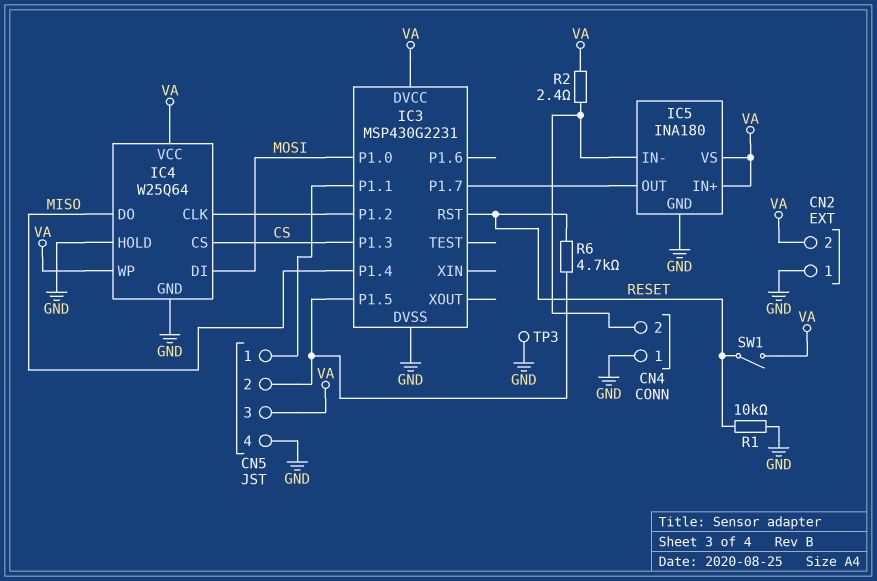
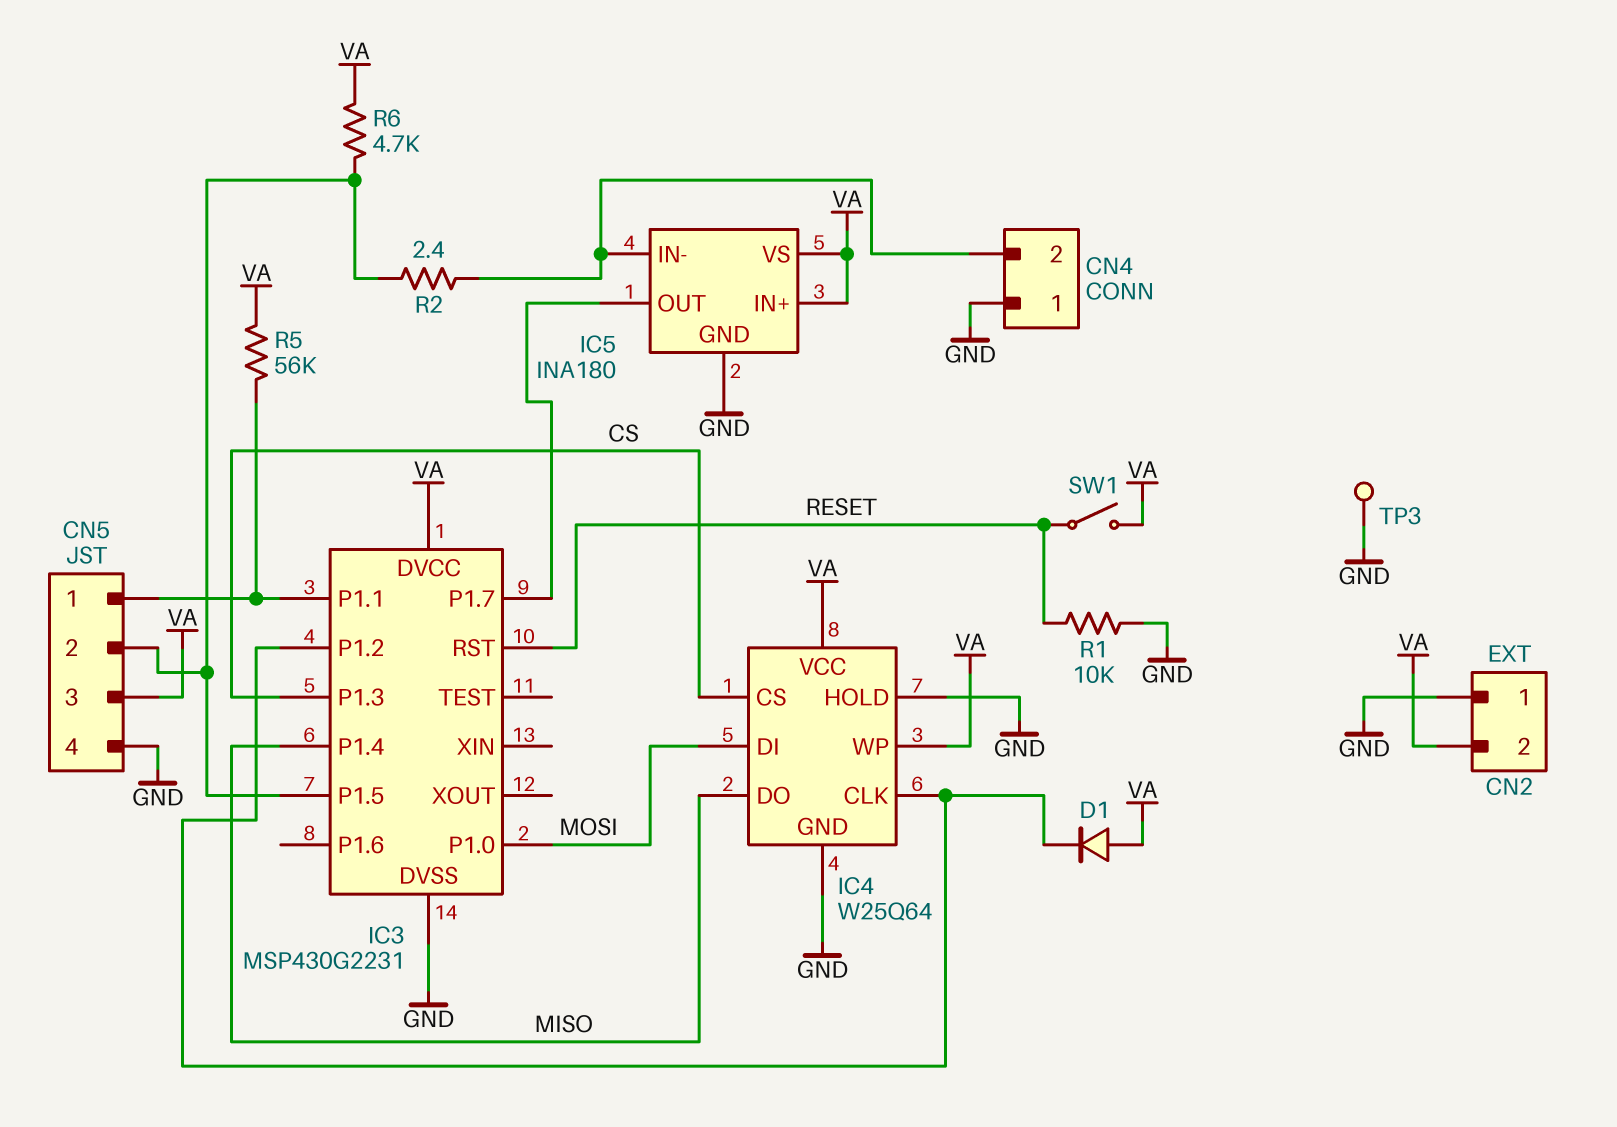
D1: none -> diode (A VA, K IC3/P1.2)
R2: 2.4 (CN4/2, VA) -> 2.4 (CN4/2, CN5/2)
R5: none -> 56k (CN5/1, VA)
R6: 4.7k (CN5/2, RESET) -> 4.7k (CN5/2, VA)

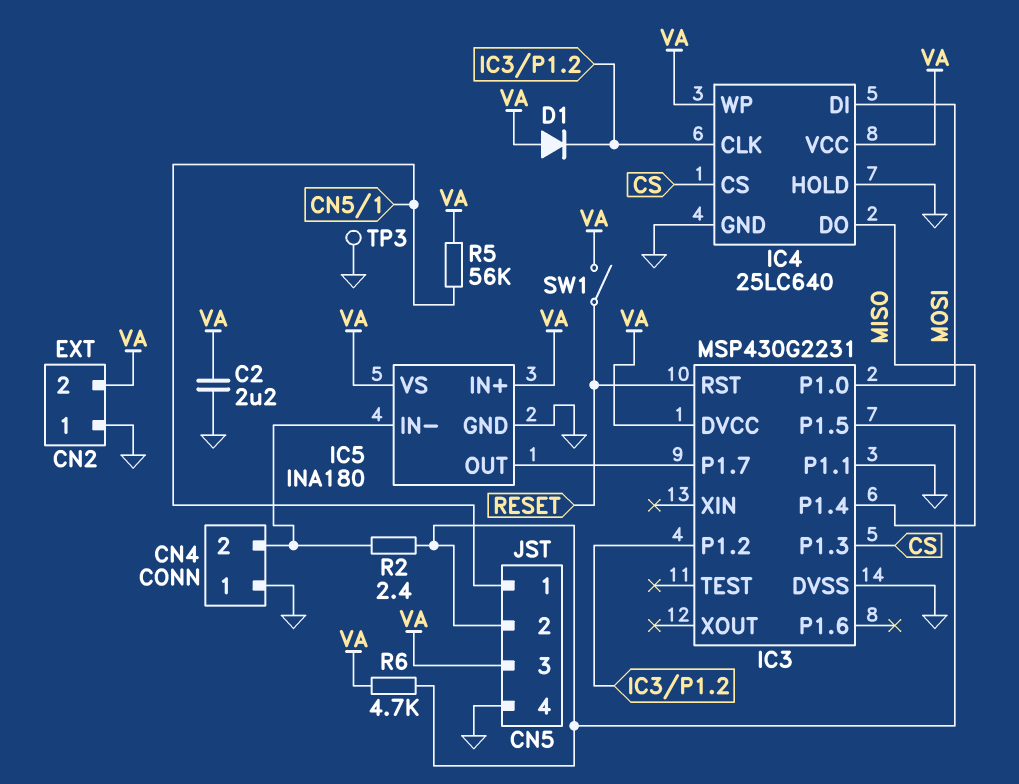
C2: none -> 2.2uF (GND, VA)
IC3 pin P1.1: CN5/1 -> GND
IC4: W25Q64 -> 25LC640
R1: 10k (GND, RESET) -> none

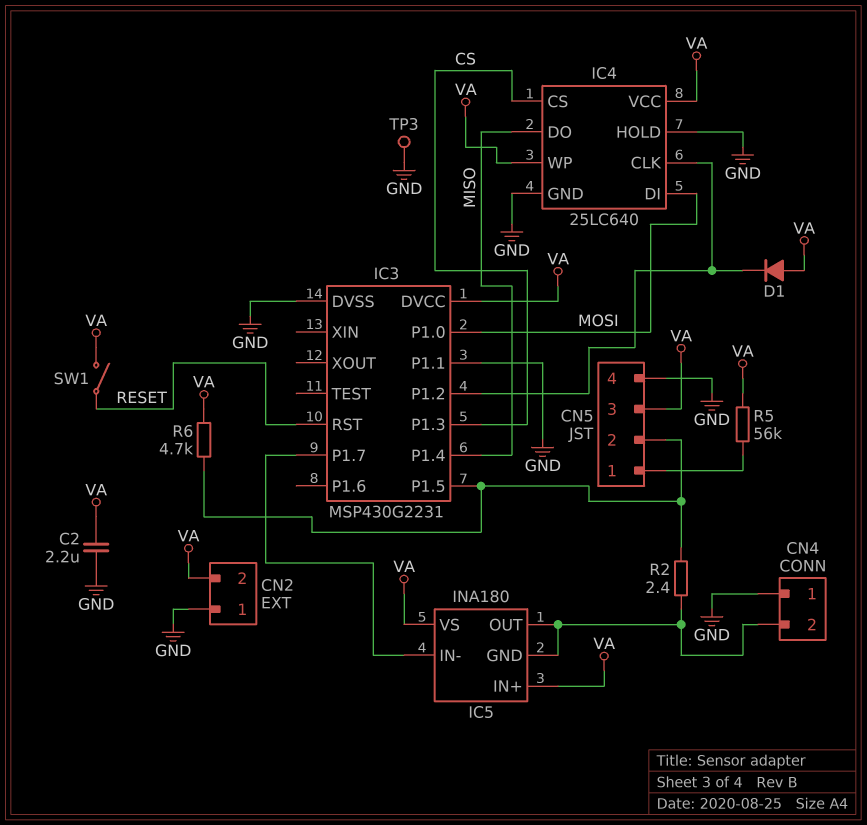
IC5 pin GND: GND -> CN4/2
IC5 pin IN-: CN4/2 -> IC3/P1.7
IC5 pin OUT: IC3/P1.7 -> CN4/2

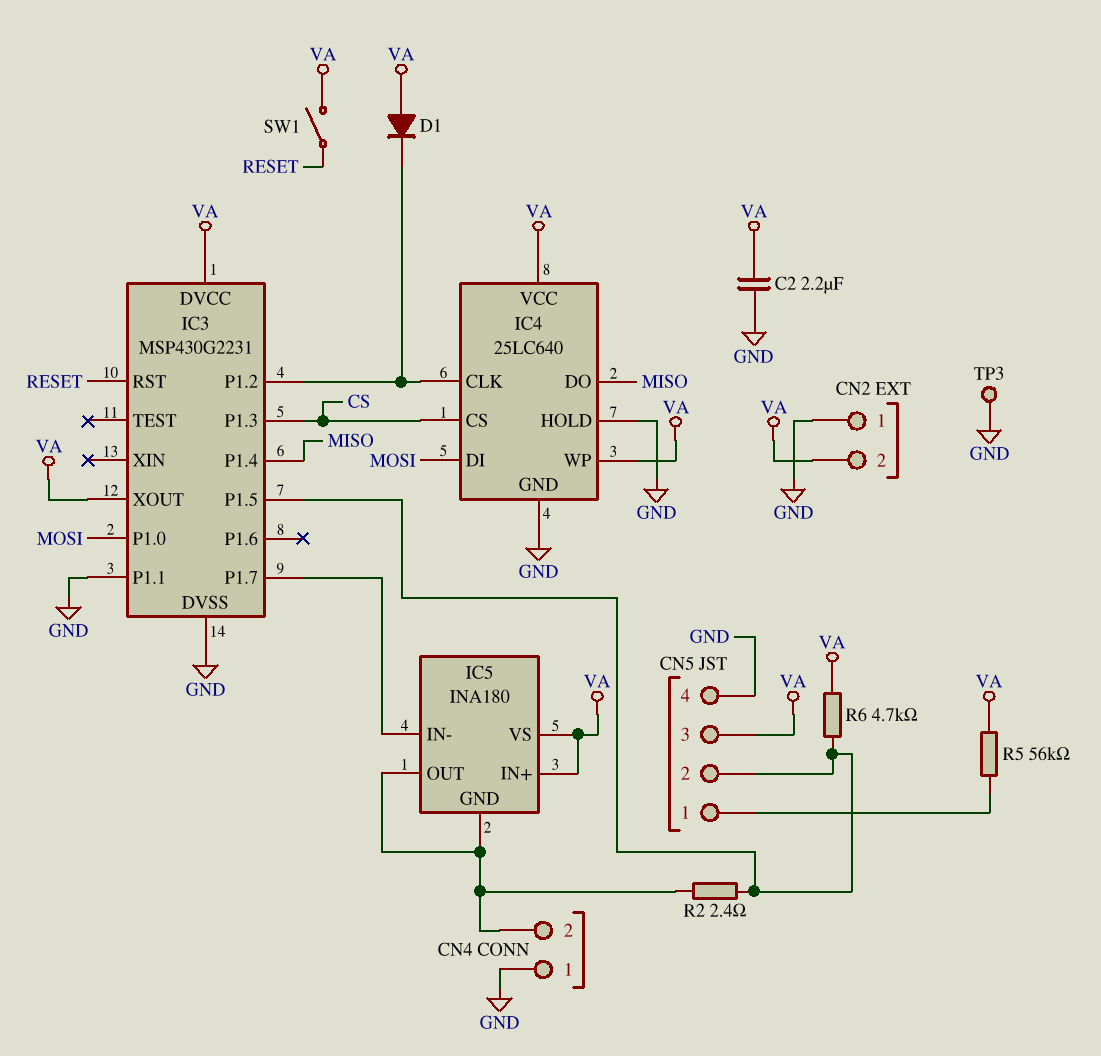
IC3 pin XOUT: none -> VA

